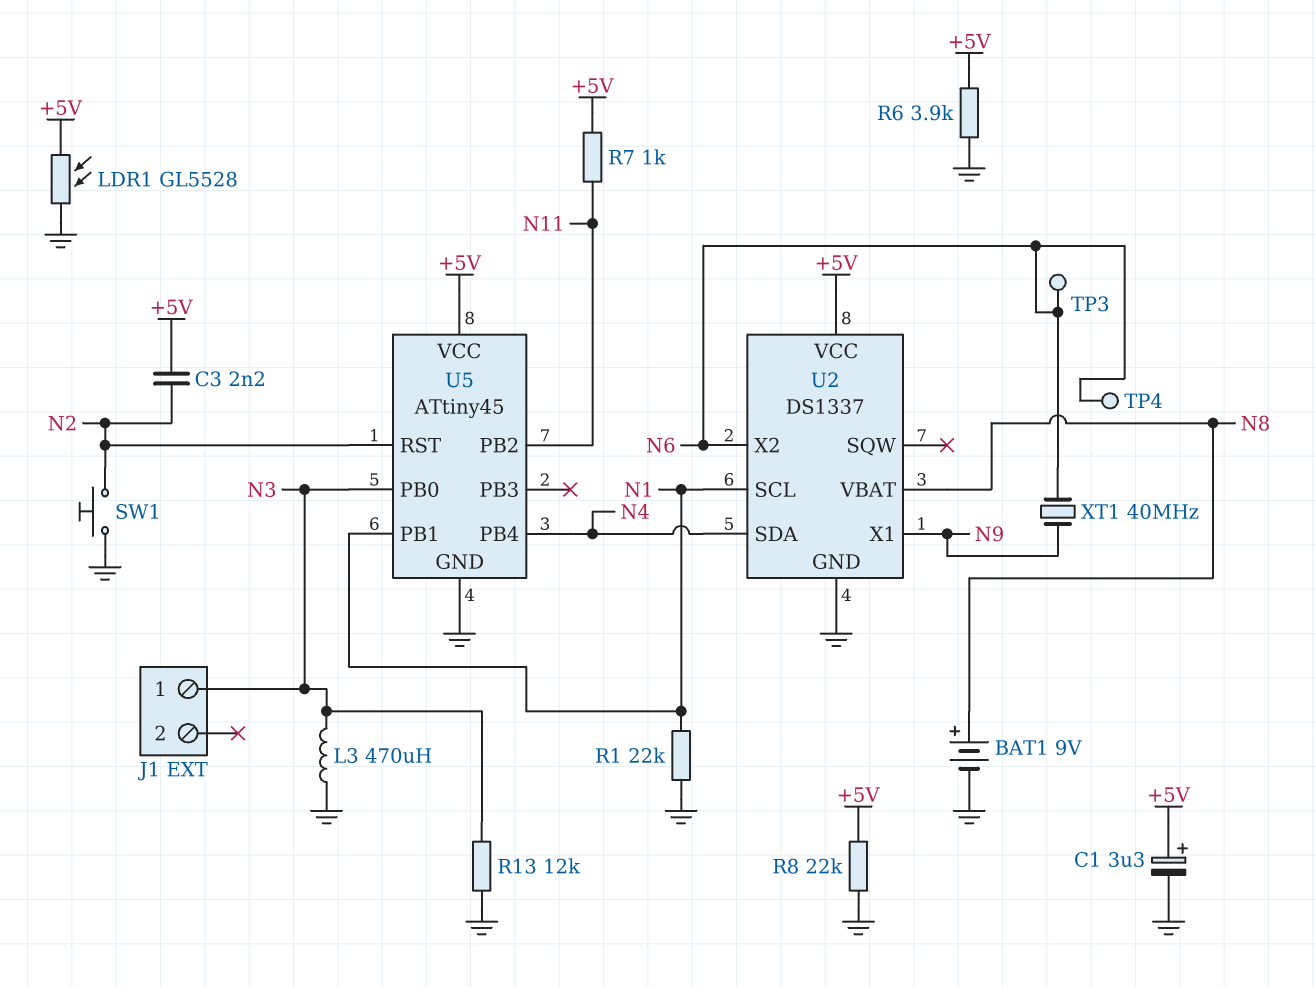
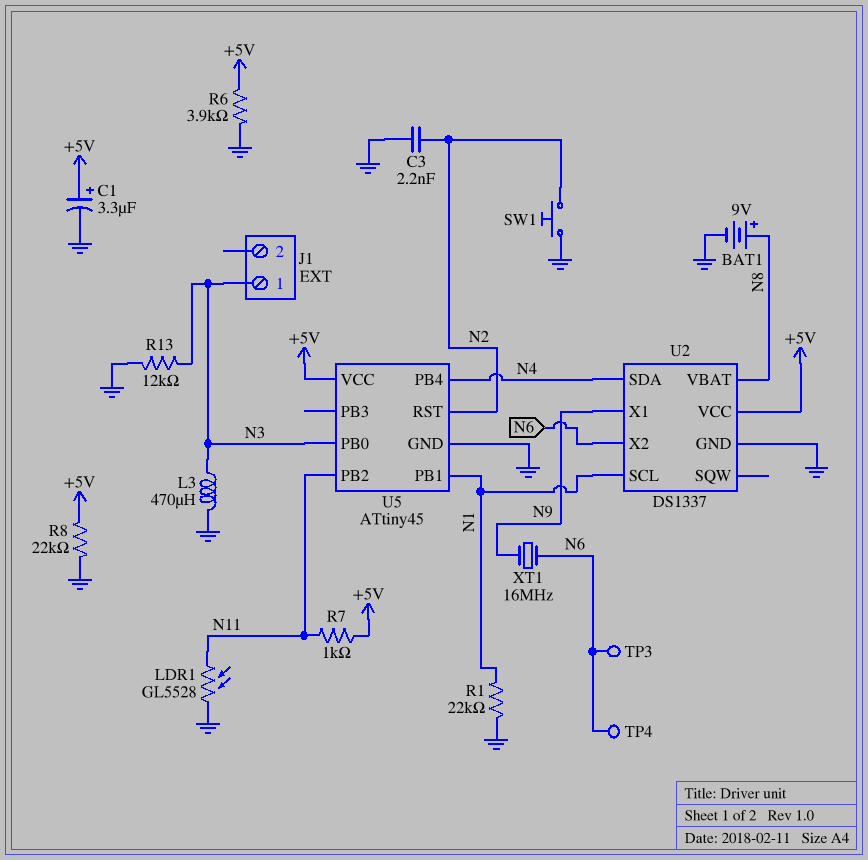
C3: 2.2nF (+5V, N2) -> 2.2nF (GND, N2)
LDR1: GL5528 (+5V, GND) -> GL5528 (GND, N11)
XT1: 40MHz (N6, N9) -> 16MHz (N6, N9)

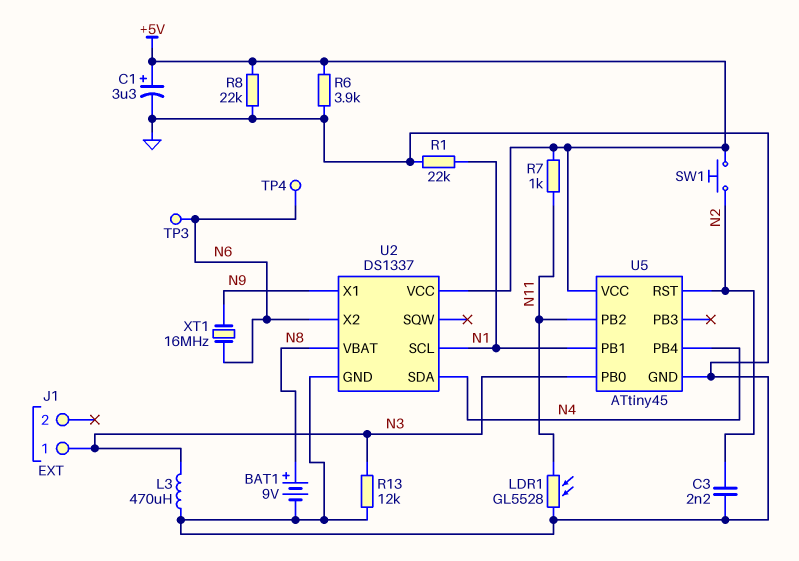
SW1: button (GND, N2) -> button (+5V, N2)

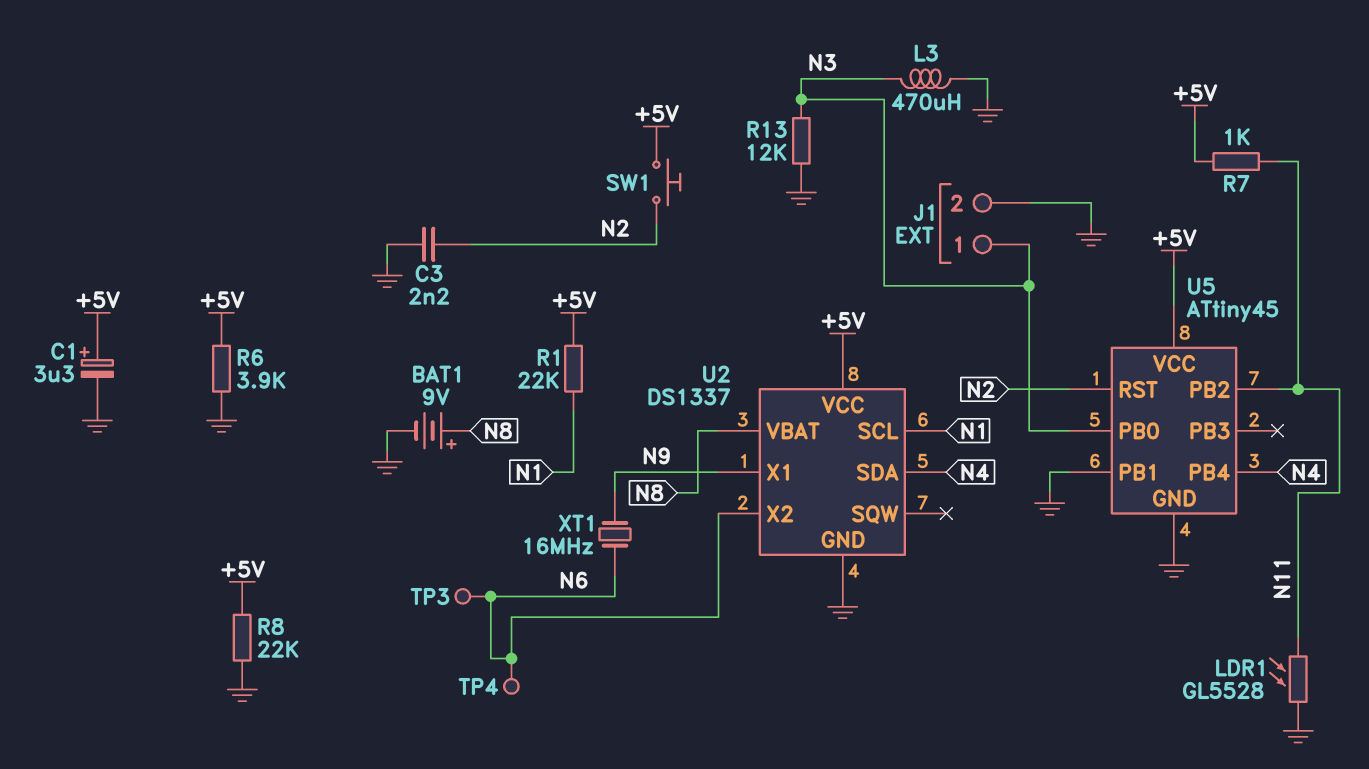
J1 pin 2: none -> GND
R1: 22k (GND, N1) -> 22k (+5V, N1)
U5 pin PB1: N1 -> GND

